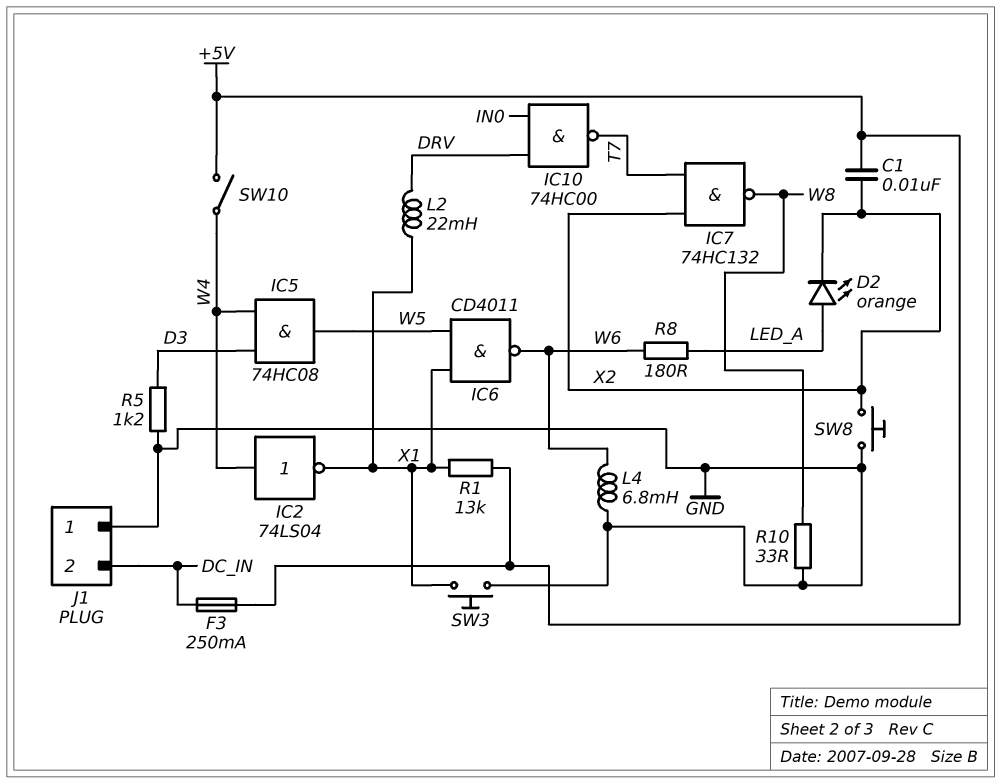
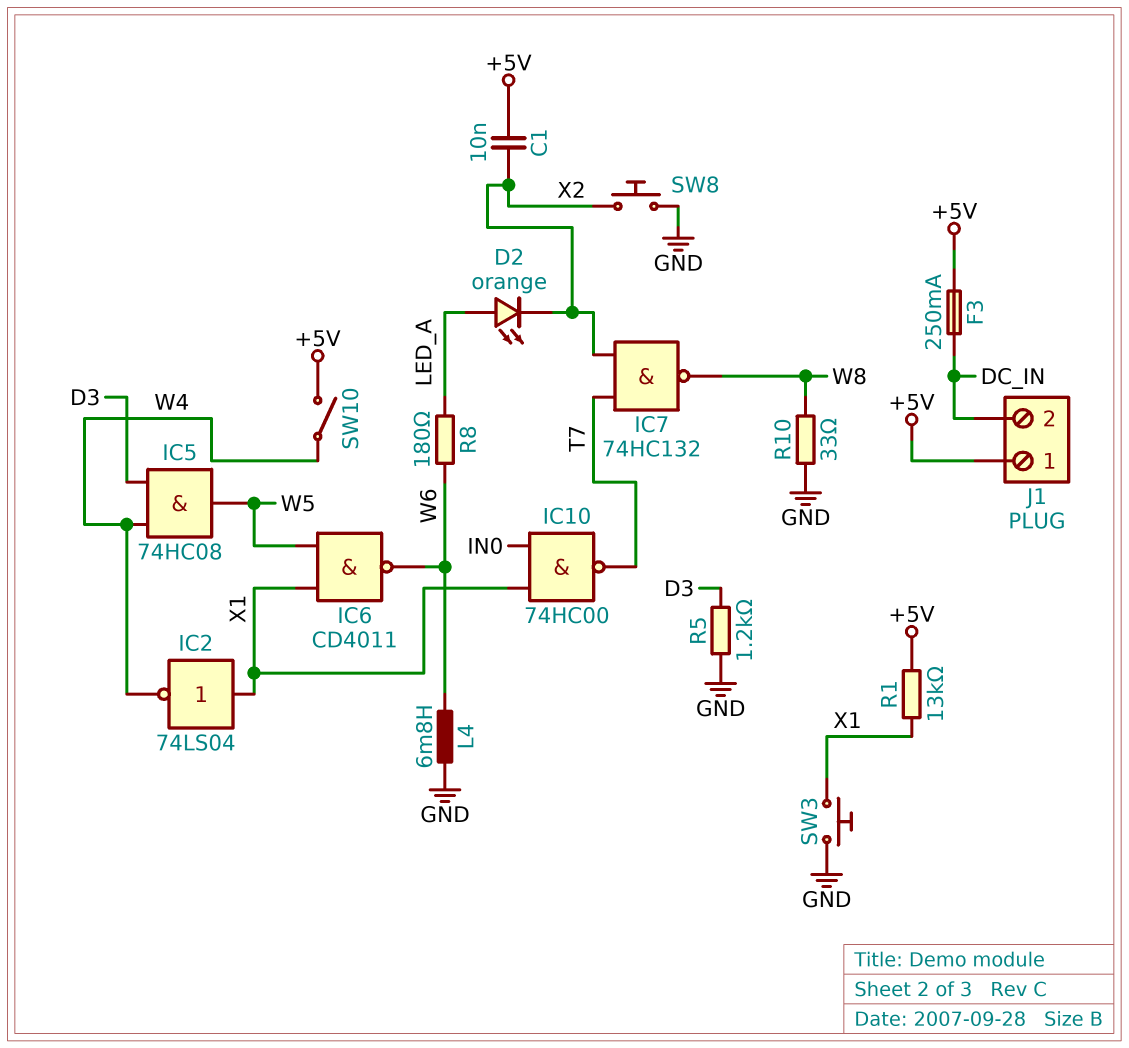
IC2: NOT 74LS04 (in W4, out X1) -> NOT 74LS04 (in X1, out W4)
IC10: NAND 74HC00 (in DRV, in IN0, out T7) -> NAND 74HC00 (in IN0, in X1, out T7)
J1 pin 1: GND -> +5V
L2: 22mH (DRV, X1) -> none

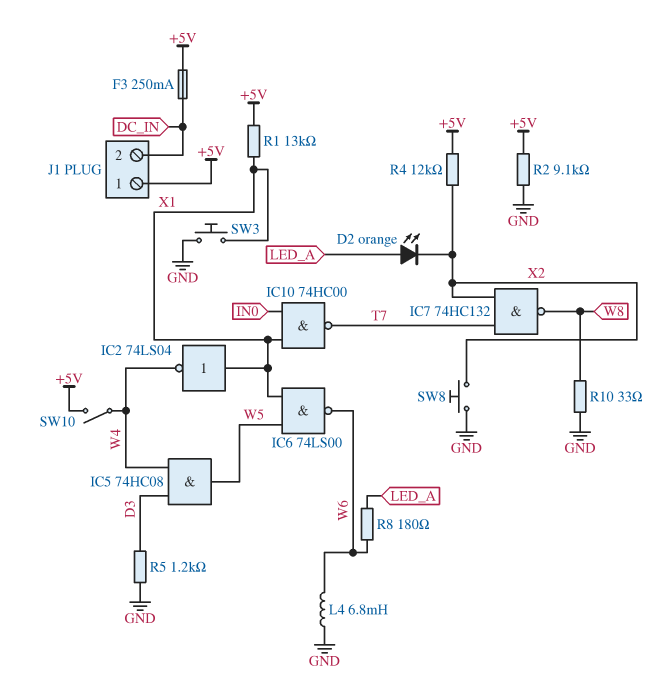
C1: 10nF (+5V, X2) -> none
IC6: NAND CD4011 (in W5, in X1, out W6) -> NAND 74LS00 (in W5, in X1, out W6)
R2: none -> 9.1k (+5V, GND)
R4: none -> 12k (+5V, X2)

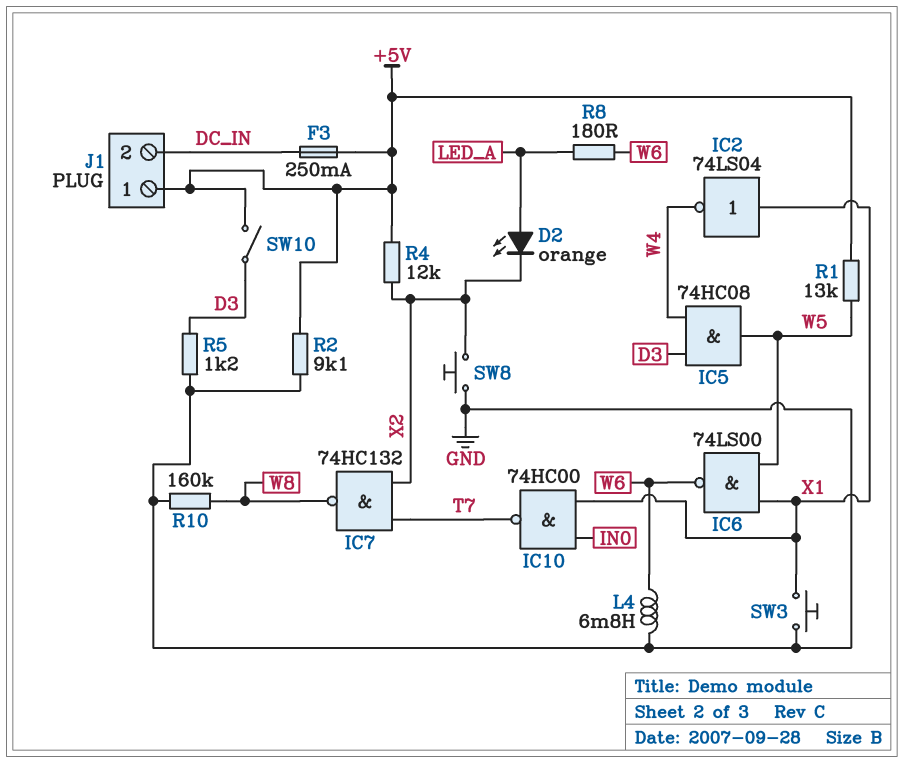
R1: 13k (+5V, X1) -> 13k (+5V, W5)
R10: 33 (GND, W8) -> 160k (GND, W8)
SW10: switch (+5V, W4) -> switch (+5V, D3)

